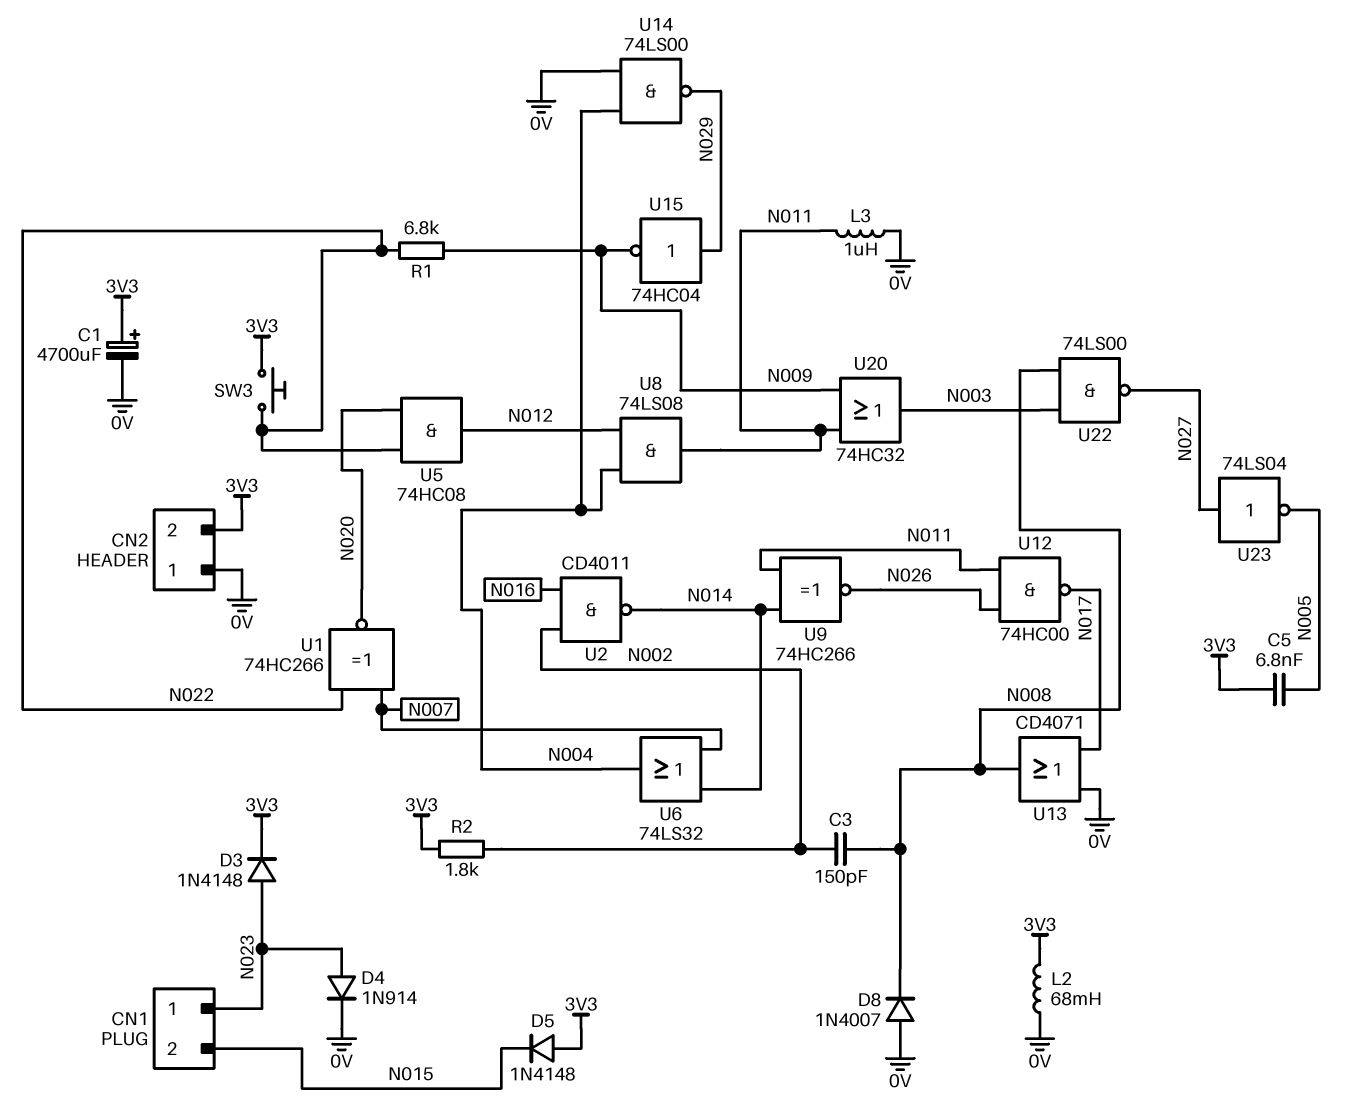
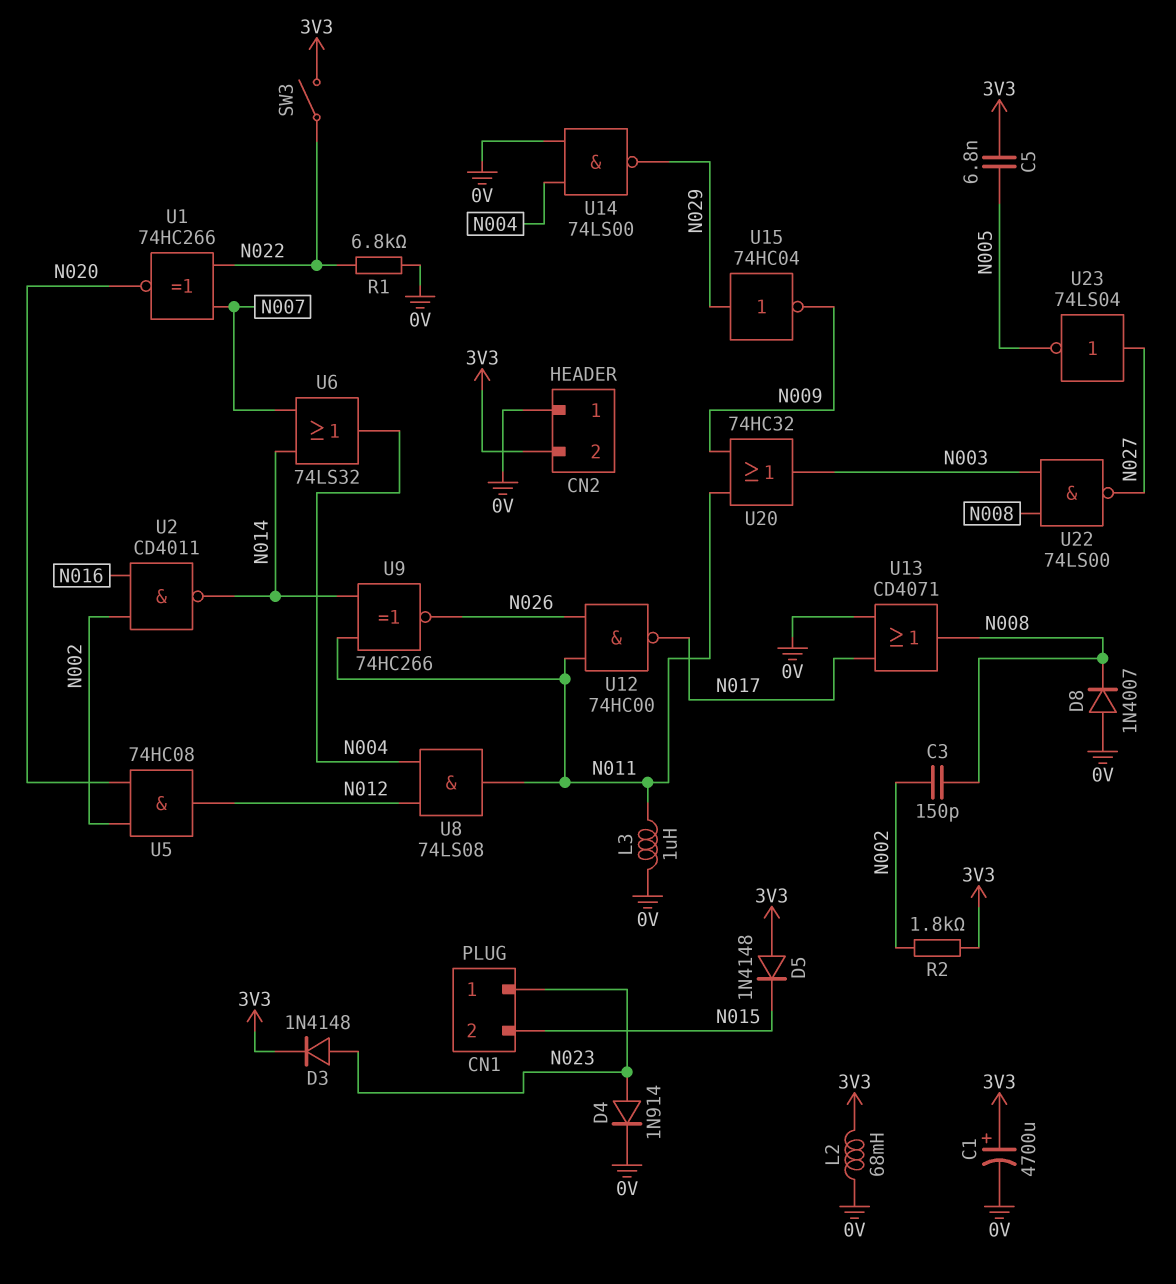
R1: 6.8k (N009, N022) -> 6.8k (0V, N022)
SW3: button (3V3, N022) -> switch (3V3, N022)
U5: AND 74HC08 (in N020, in N022, out N012) -> AND 74HC08 (in N002, in N020, out N012)

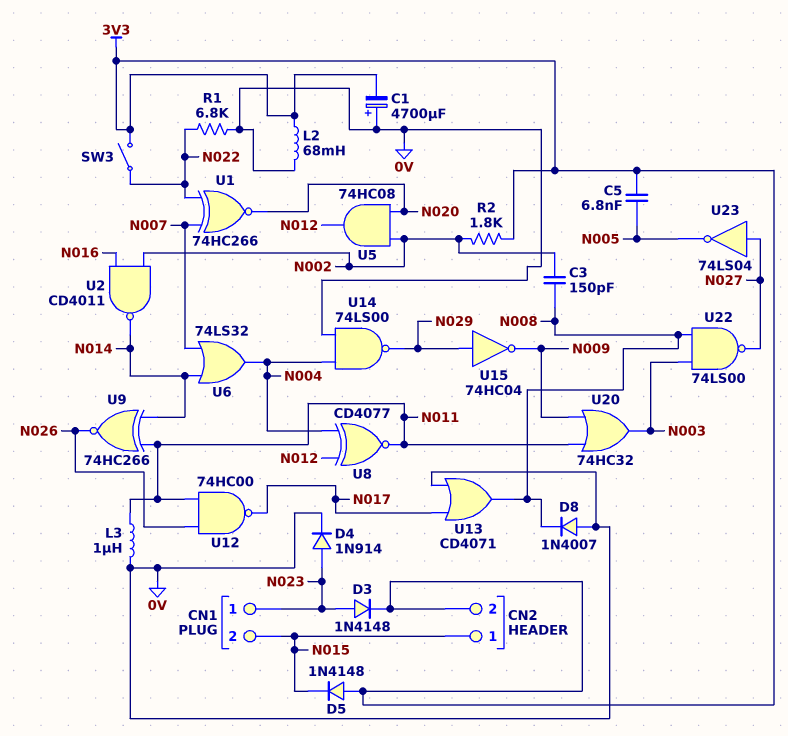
C1: 4700uF (plus 3V3, minus 0V) -> 4700uF (plus 0V, minus 3V3)
CN2 pin 1: 0V -> N015
U8: AND 74LS08 (in N004, in N012, out N011) -> XNOR CD4077 (in N004, in N012, out N011)

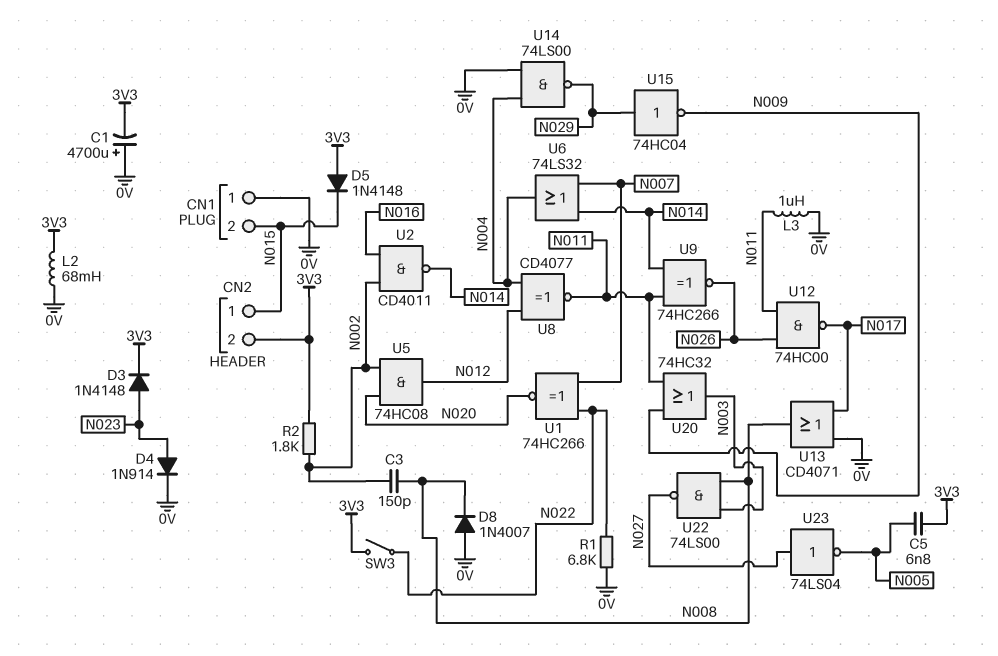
CN1 pin 1: N023 -> 0V

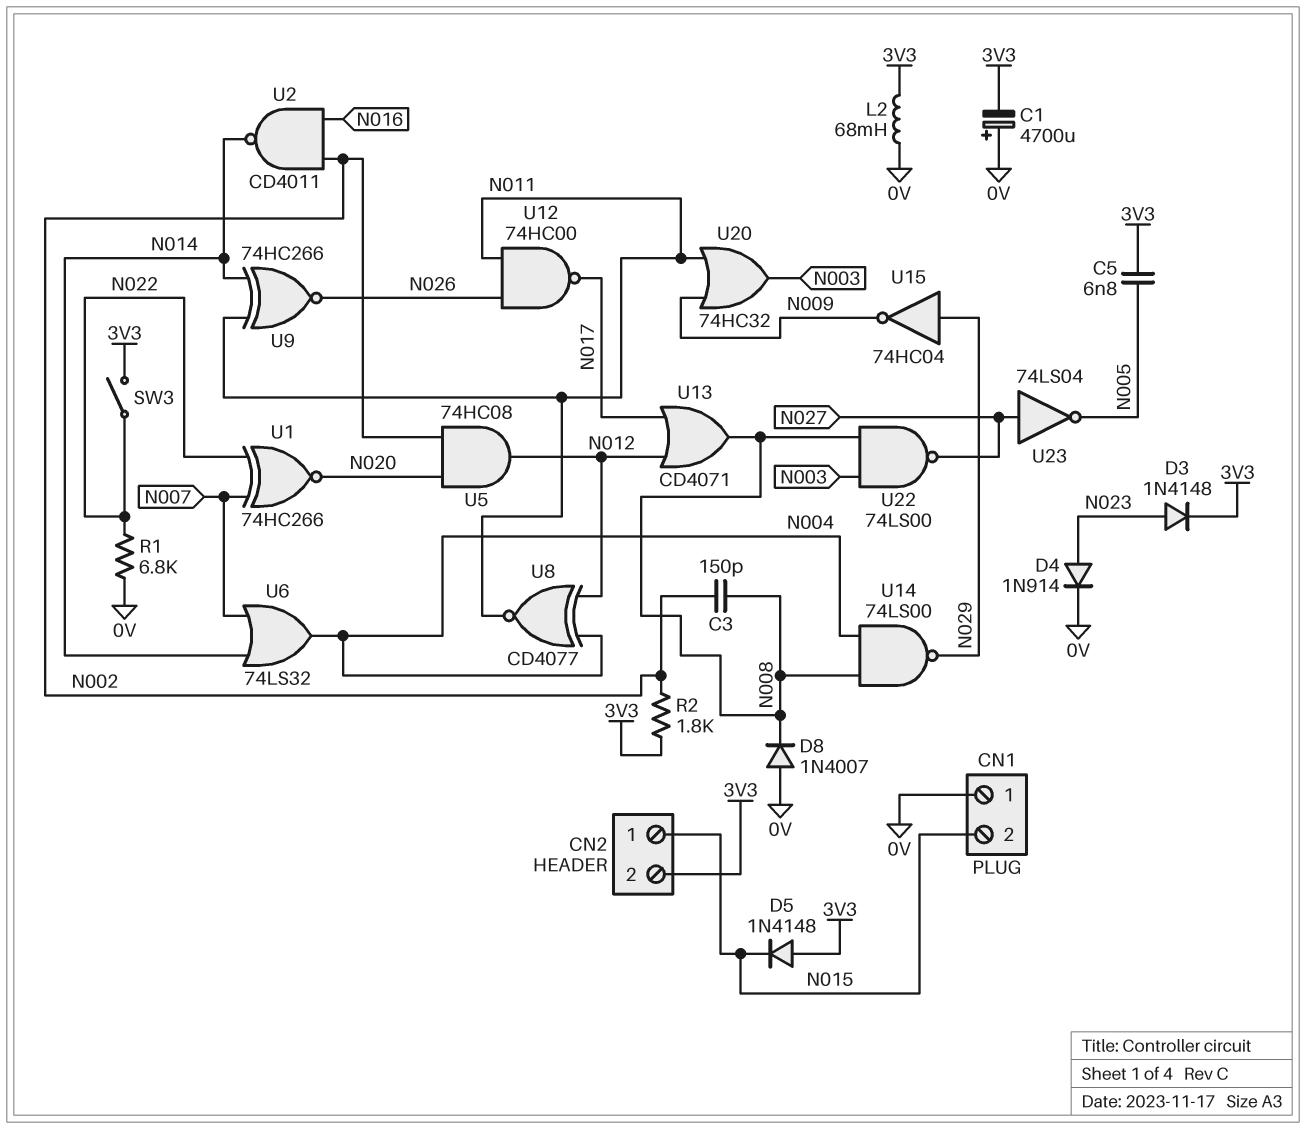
L3: 1uH (0V, N011) -> none
U13: OR CD4071 (in 0V, in N017, out N008) -> OR CD4071 (in N012, in N017, out N008)
U14: NAND 74LS00 (in 0V, in N004, out N029) -> NAND 74LS00 (in N004, in N008, out N029)

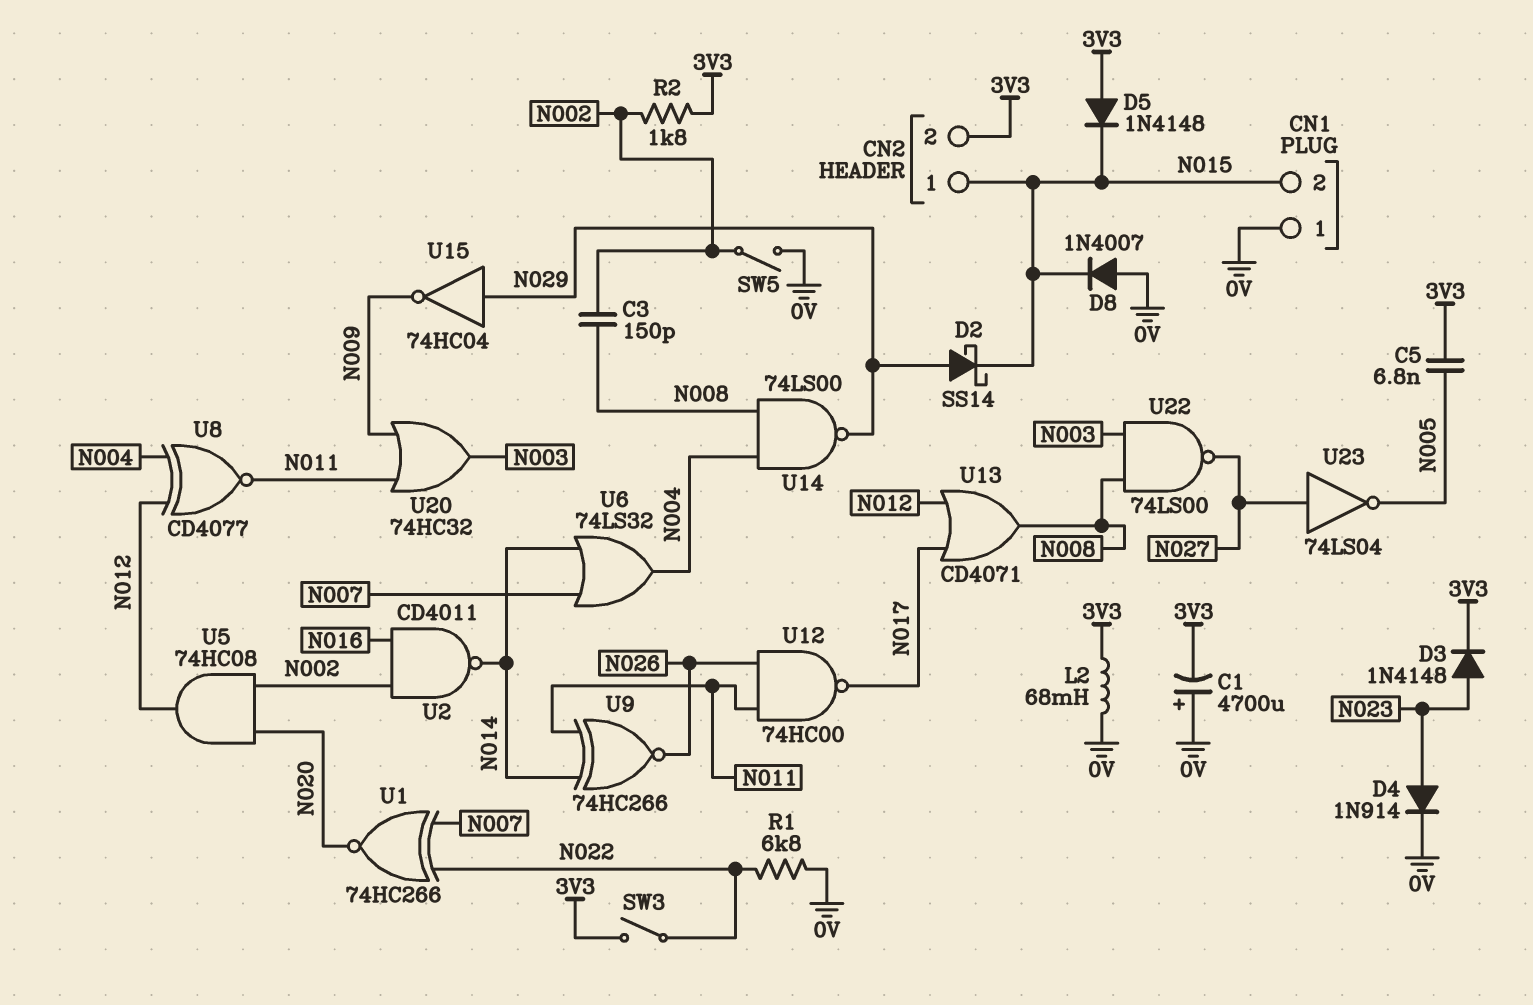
D2: none -> schottky SS14 (A N029, K N015)
D8: diode 1N4007 (A 0V, K N008) -> diode 1N4007 (A 0V, K N015)
SW5: none -> switch (0V, N002)

